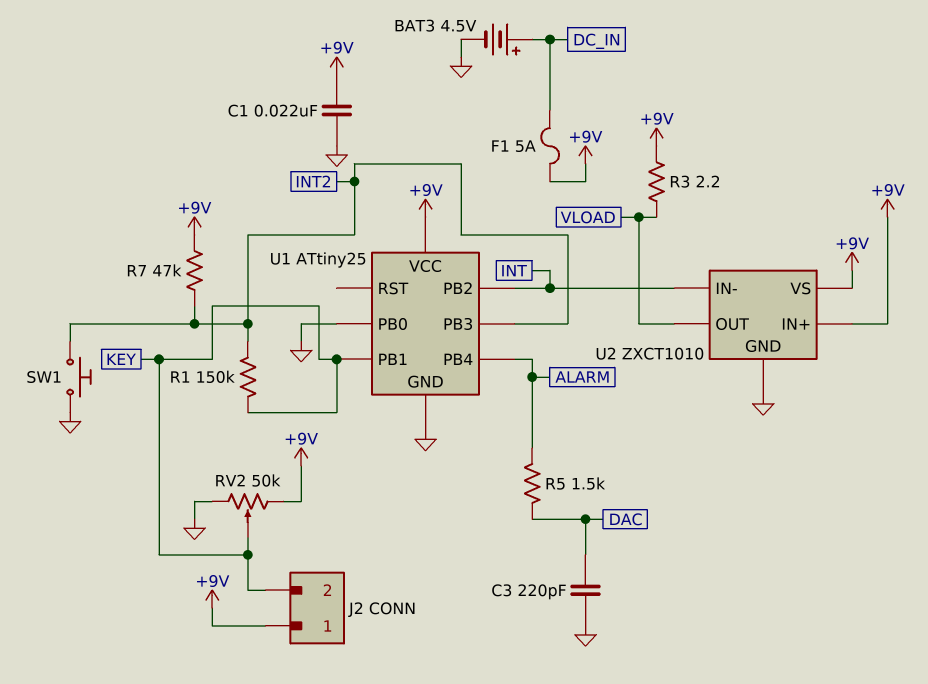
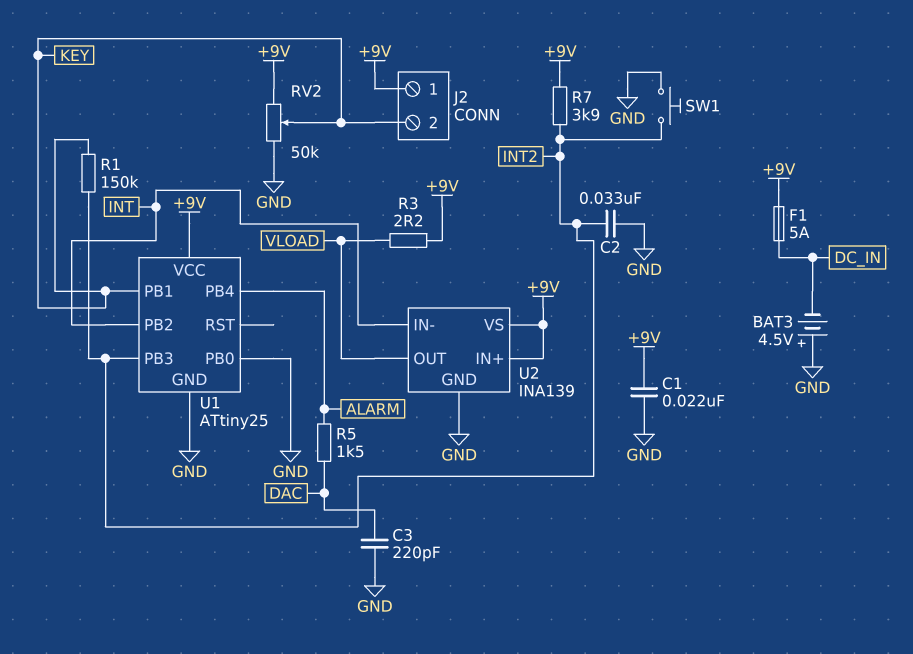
BAT3: 4.5V (plus DC_IN, minus GND) -> 4.5V (plus GND, minus DC_IN)
C2: none -> 33nF (GND, INT2)
R7: 47k (+9V, INT2) -> 3.9k (+9V, INT2)
U2: ZXCT1010 -> INA139

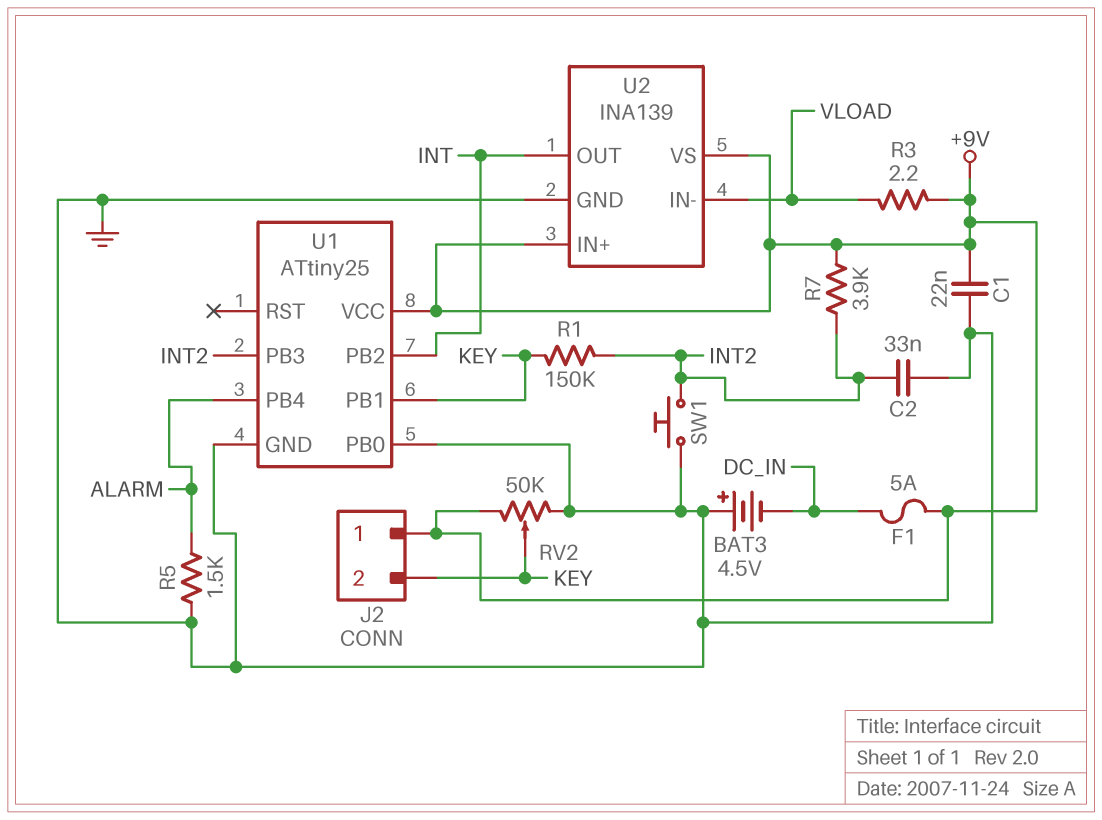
C3: 220pF (DAC, GND) -> none
R5: 1.5k (ALARM, DAC) -> 1.5k (ALARM, GND)
U2 pin IN-: INT -> VLOAD
U2 pin OUT: VLOAD -> INT

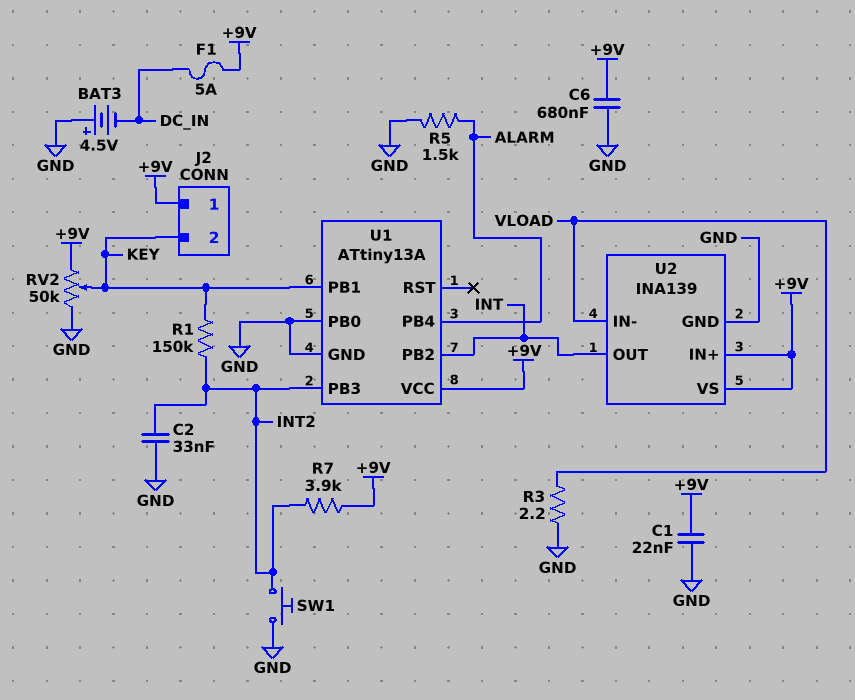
C6: none -> 680nF (+9V, GND)
R3: 2.2 (+9V, VLOAD) -> 2.2 (GND, VLOAD)
U1: ATtiny25 -> ATtiny13A

